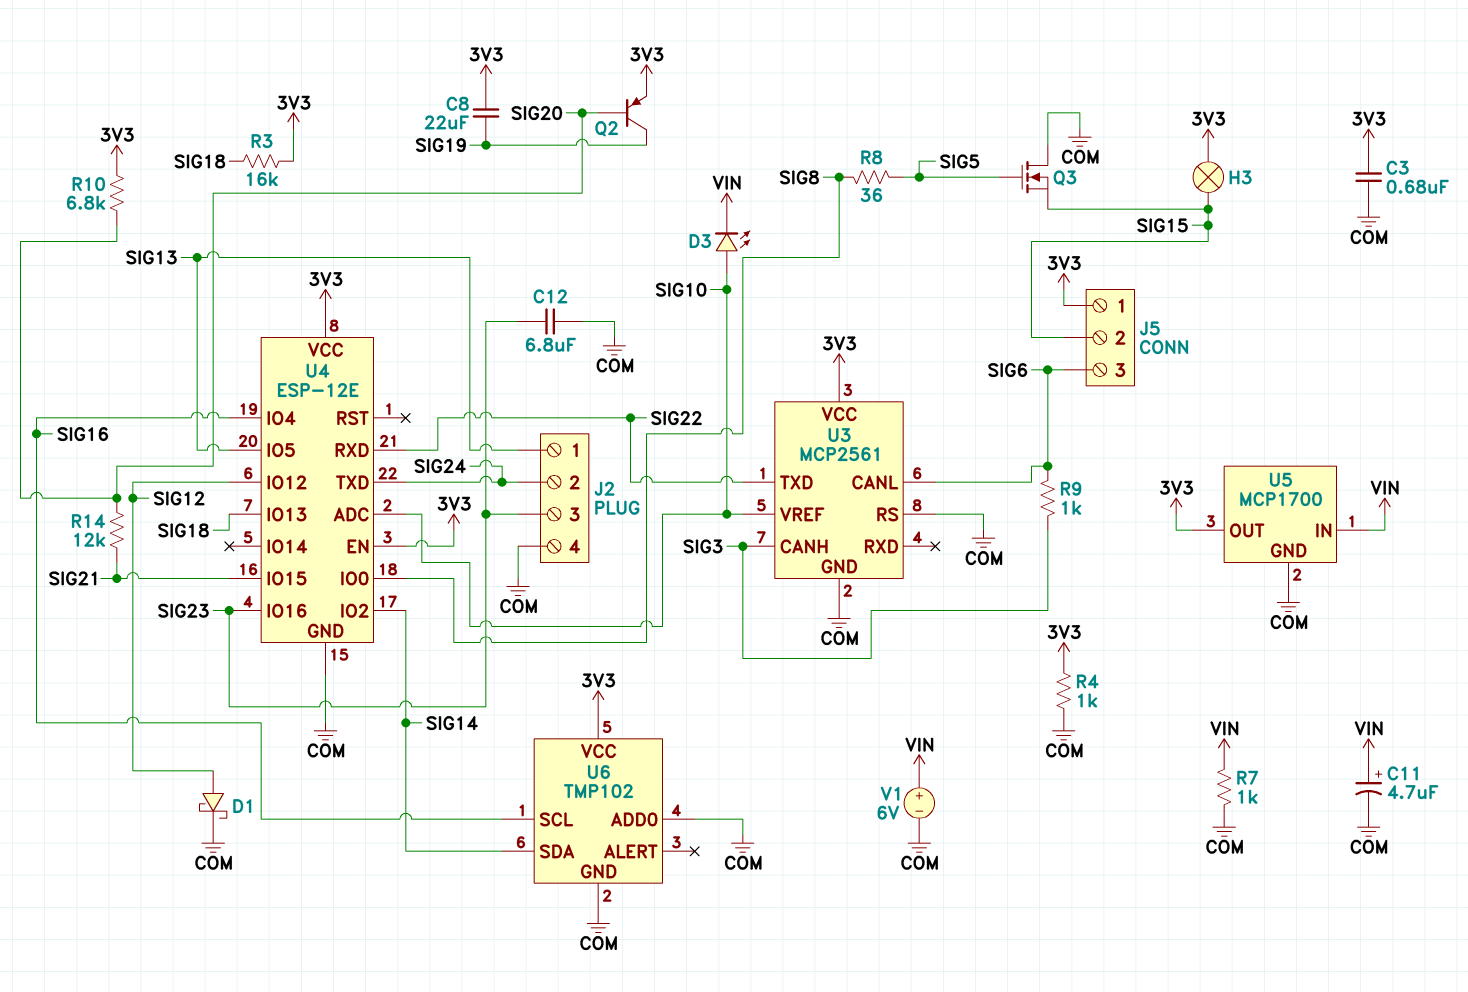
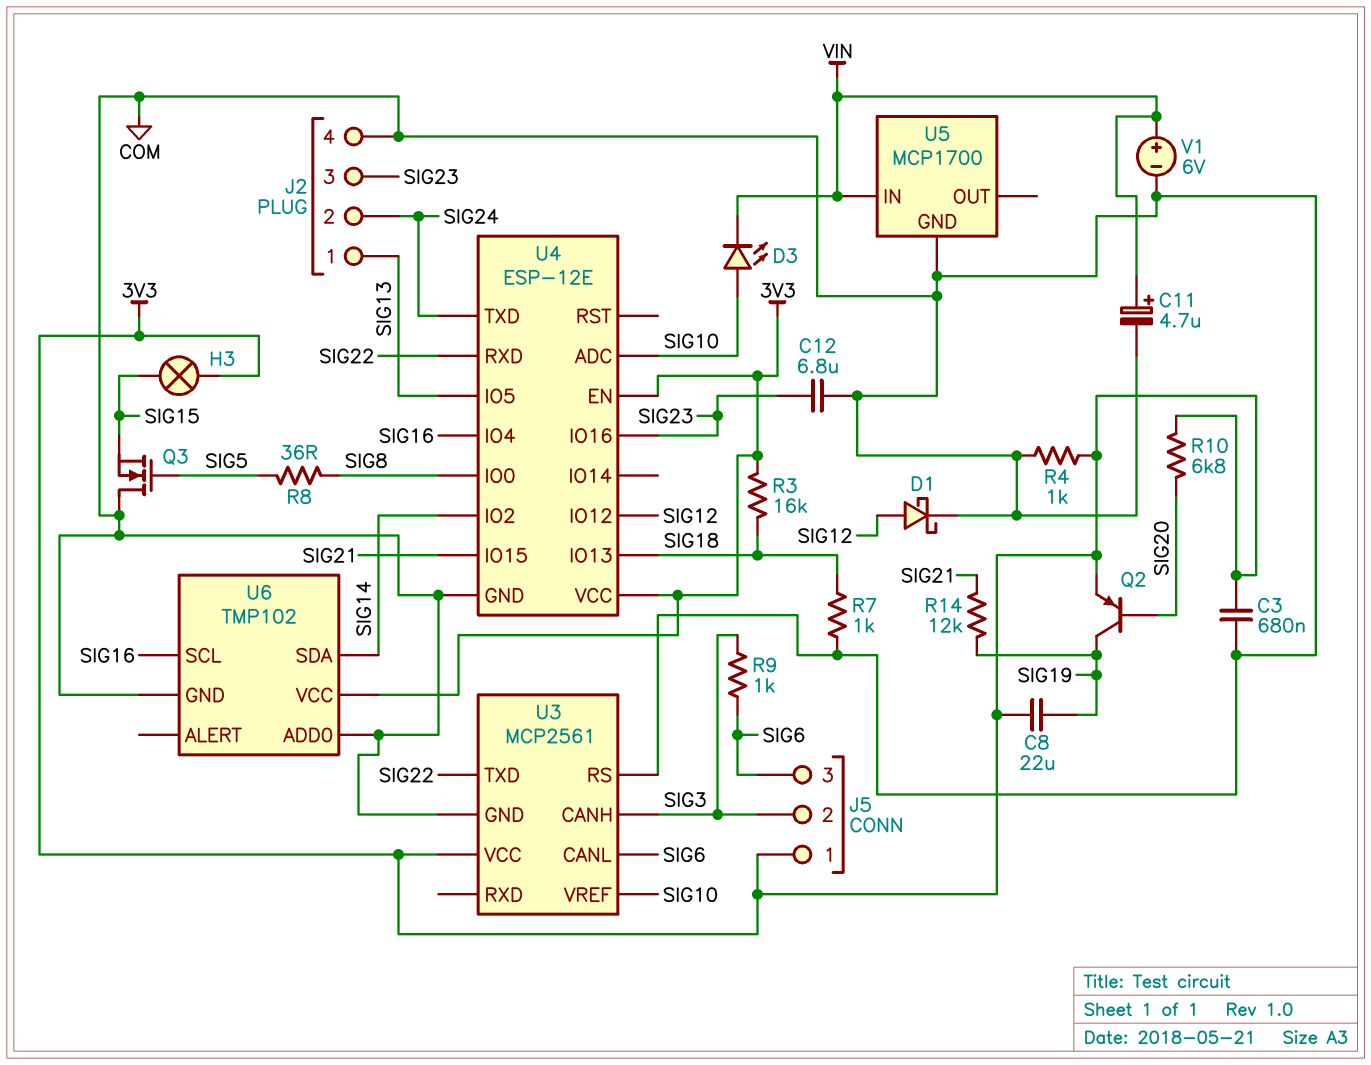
J5 pin 2: SIG15 -> SIG3
R7: 1k (COM, VIN) -> 1k (COM, SIG18)
R14: 12k (SIG20, SIG21) -> 12k (SIG19, SIG21)
U5 pin OUT: 3V3 -> none

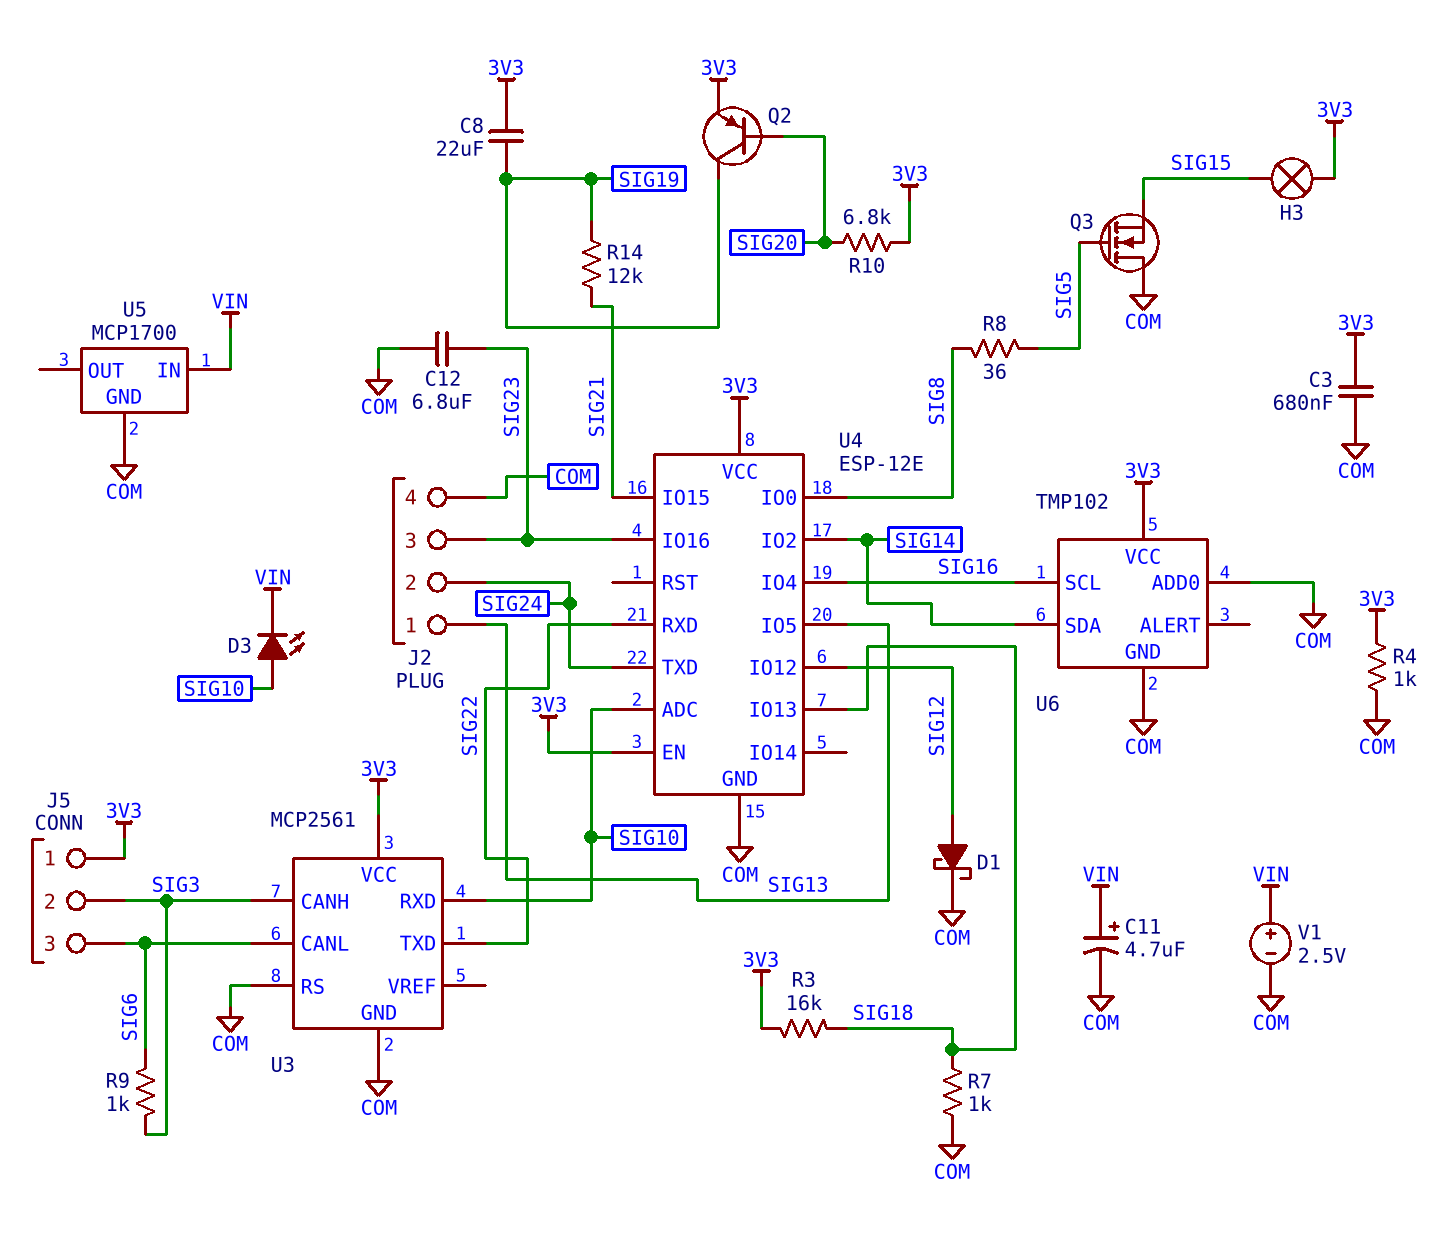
U3 pin RXD: none -> SIG10
U3 pin VREF: SIG10 -> none
V1: 6V (plus VIN, minus COM) -> 2.5V (plus VIN, minus COM)

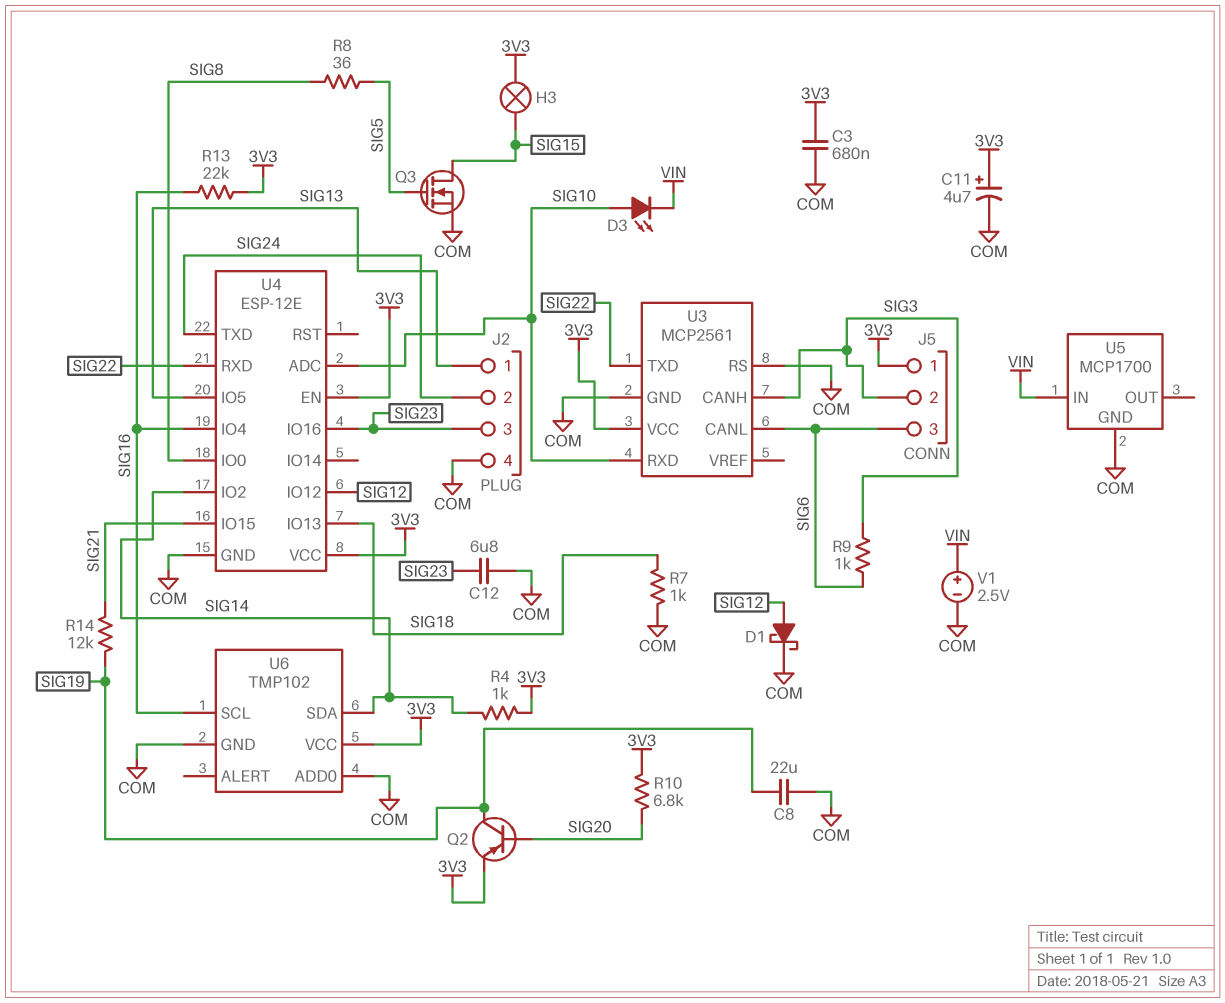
C8: 22uF (3V3, SIG19) -> 22uF (COM, SIG19)
C11: 4.7uF (plus VIN, minus COM) -> 4.7uF (plus 3V3, minus COM)
Q3: NMOS (G SIG5, D COM, S SIG15) -> NMOS (G SIG5, D SIG15, S COM)
R3: 16k (3V3, SIG18) -> none
R4: 1k (3V3, COM) -> 1k (3V3, SIG14)
R13: none -> 22k (3V3, SIG16)

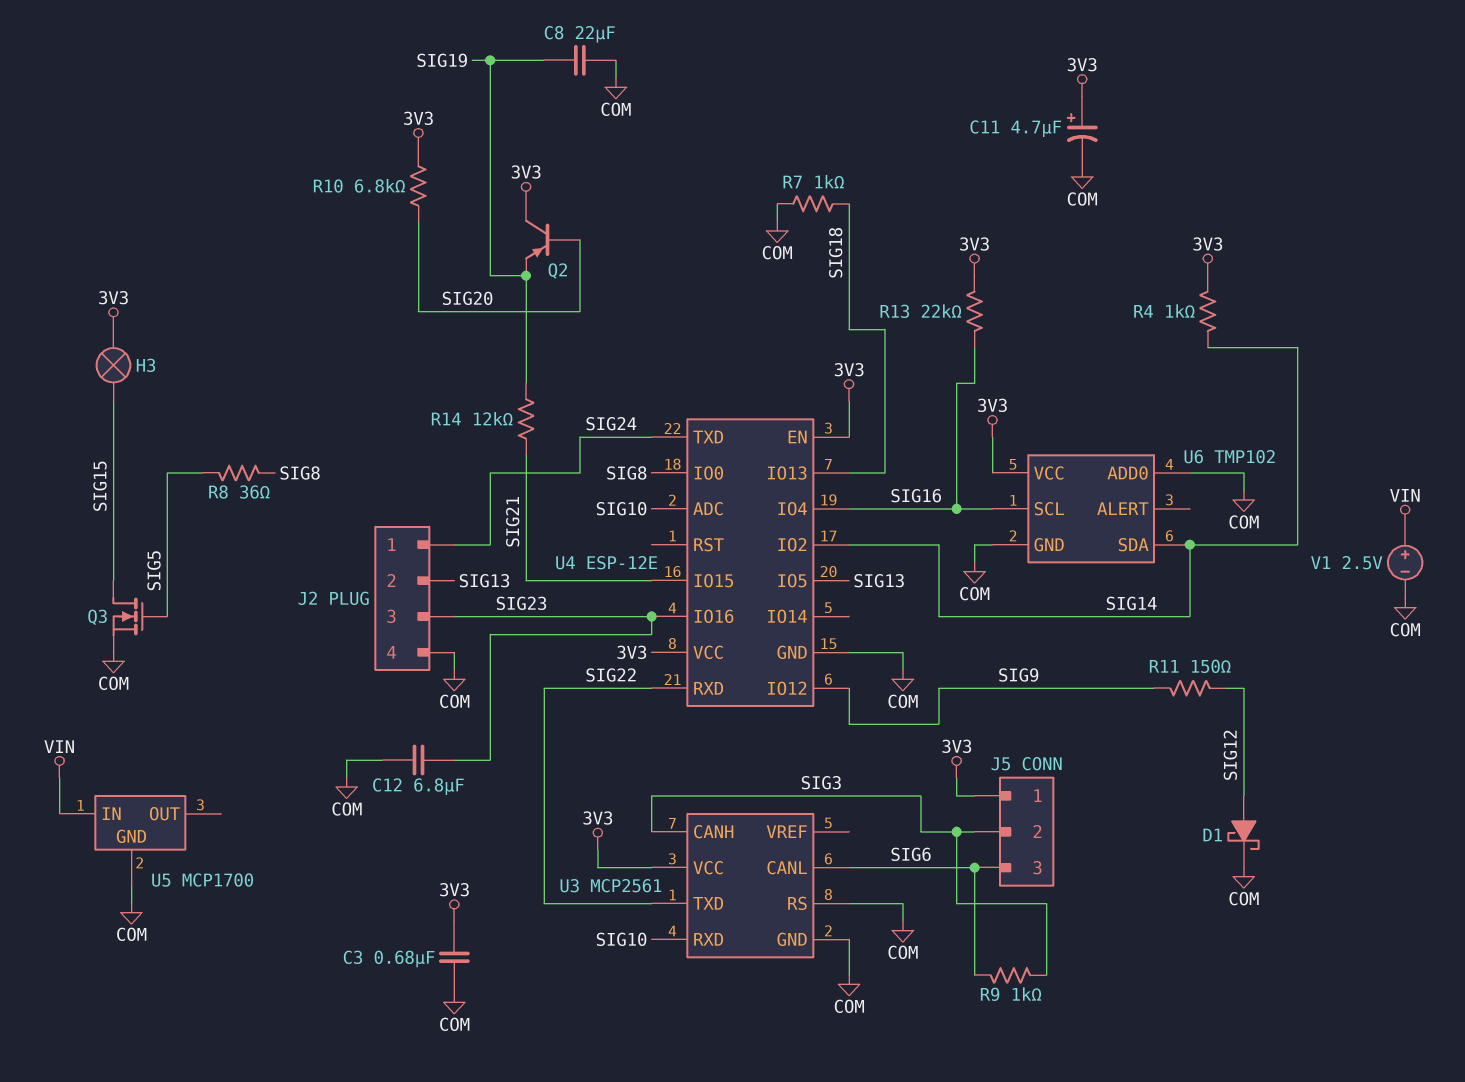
D3: LED (A SIG10, K VIN) -> none
J2 pin 1: SIG13 -> SIG24
J2 pin 2: SIG24 -> SIG13
Q2: PNP (B SIG20, C SIG19, E 3V3) -> PNP (B SIG20, C 3V3, E SIG19)
R11: none -> 150 (SIG9, SIG12)
U4 pin IO12: SIG12 -> SIG9

